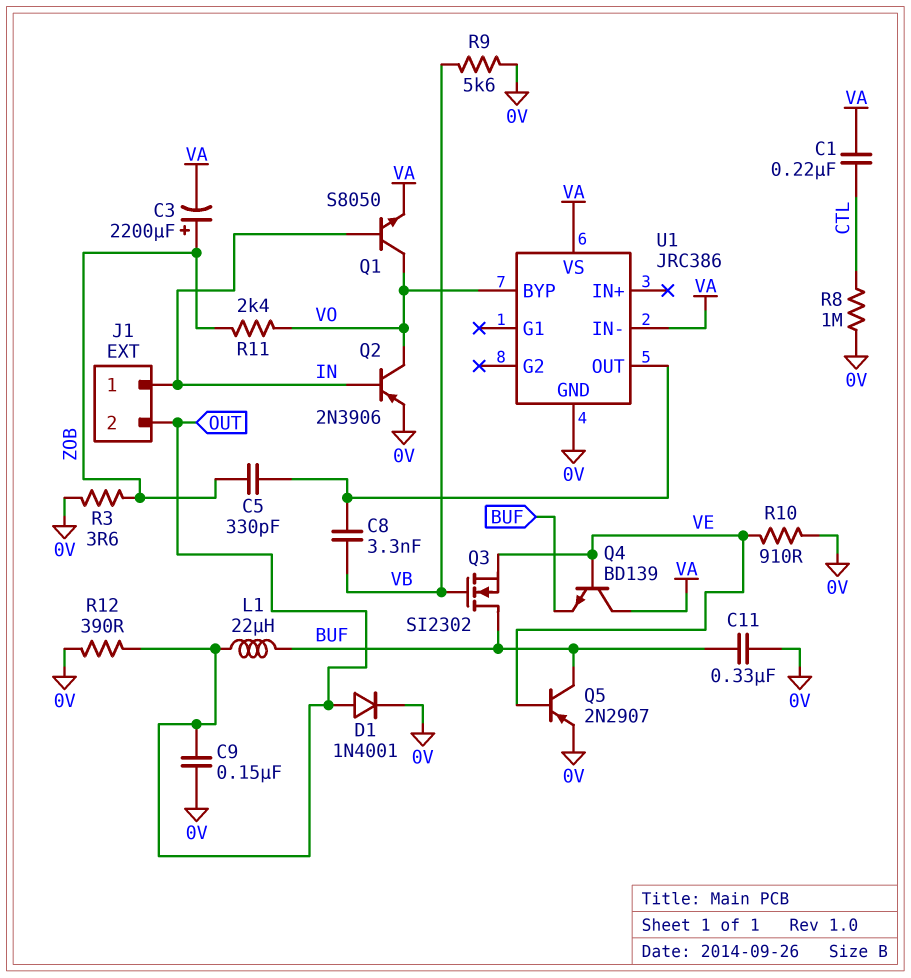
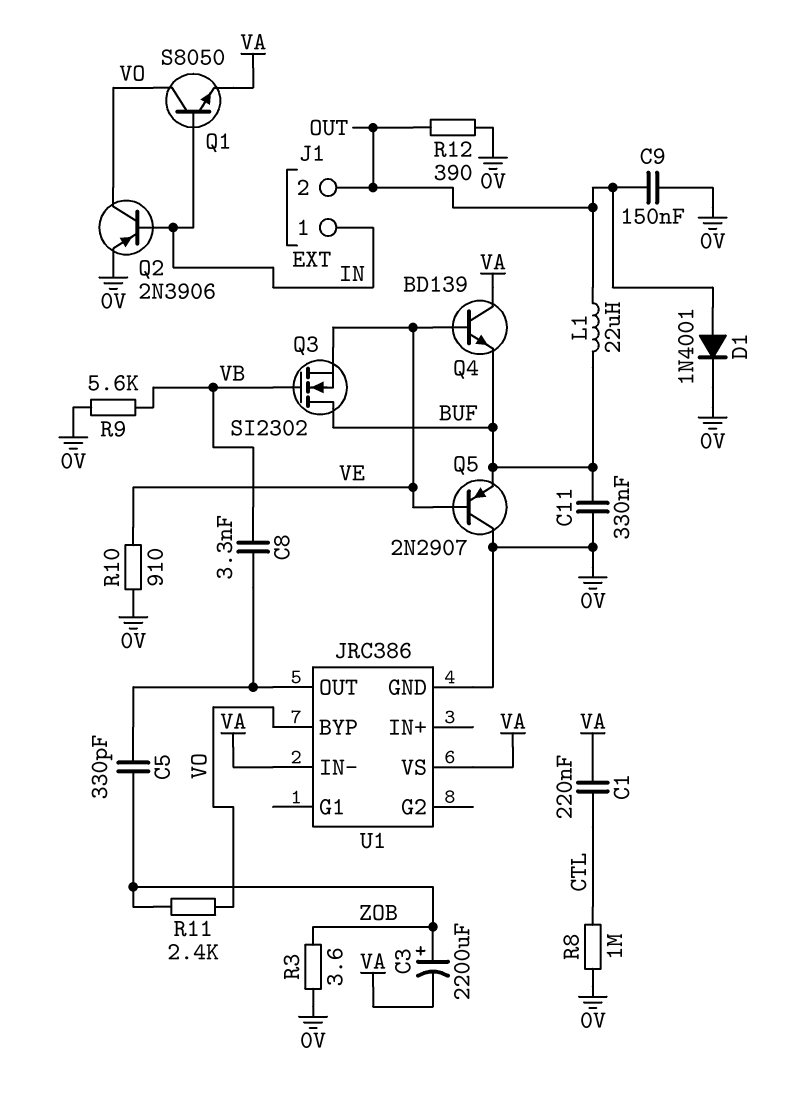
Q5: PNP 2N2907 (B VE, C BUF, E 0V) -> PNP 2N2907 (B VE, C 0V, E BUF)

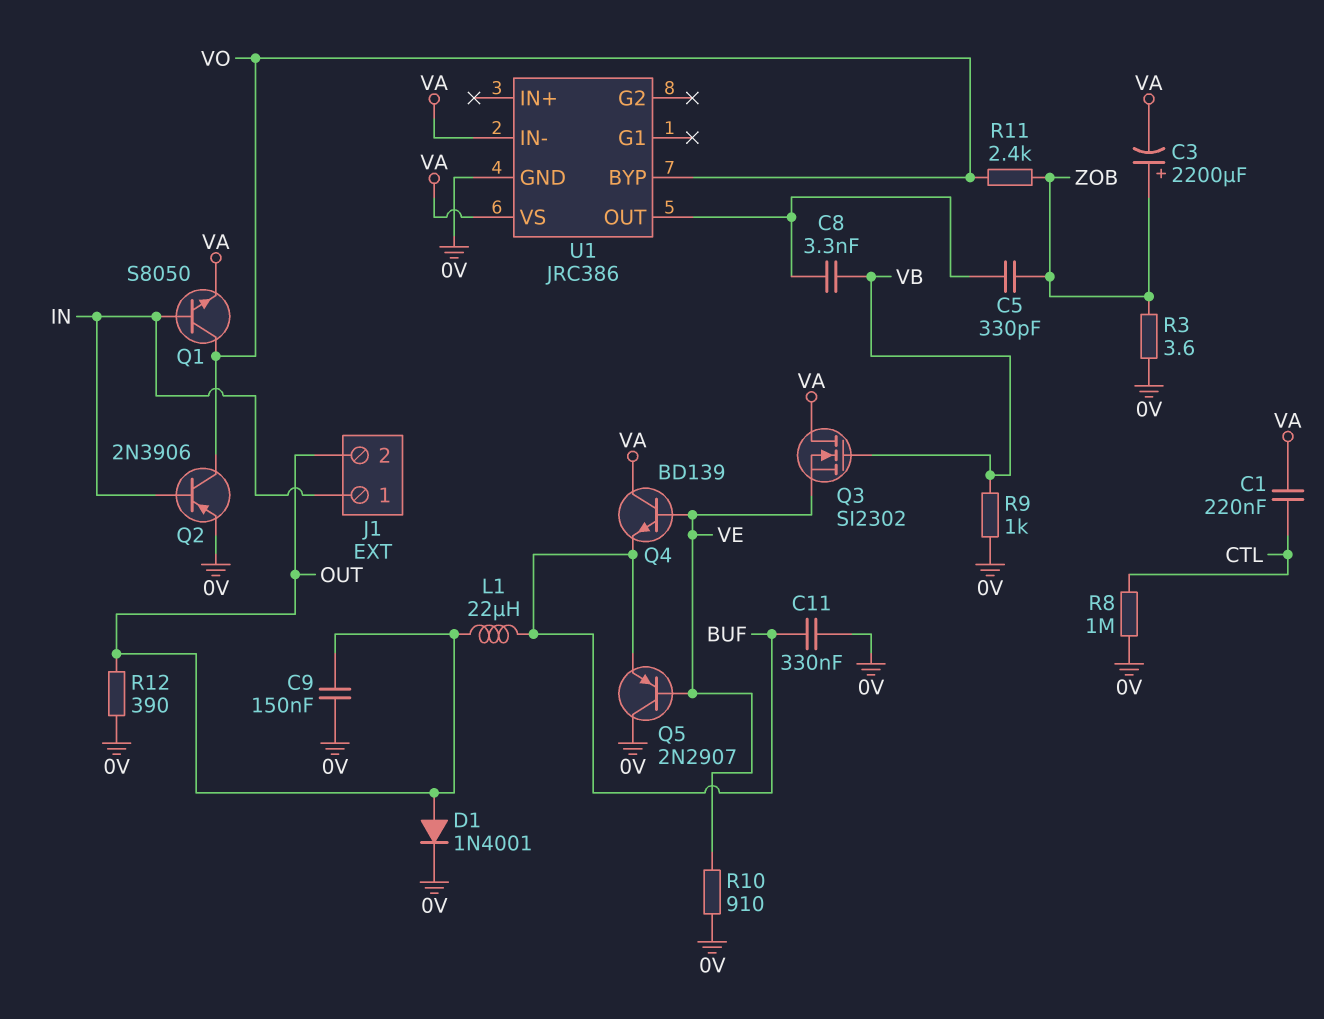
Q3: NMOS SI2302 (G VB, D BUF, S VE) -> NMOS SI2302 (G VB, D VA, S VE)
R9: 5.6k (0V, VB) -> 1k (0V, VB)

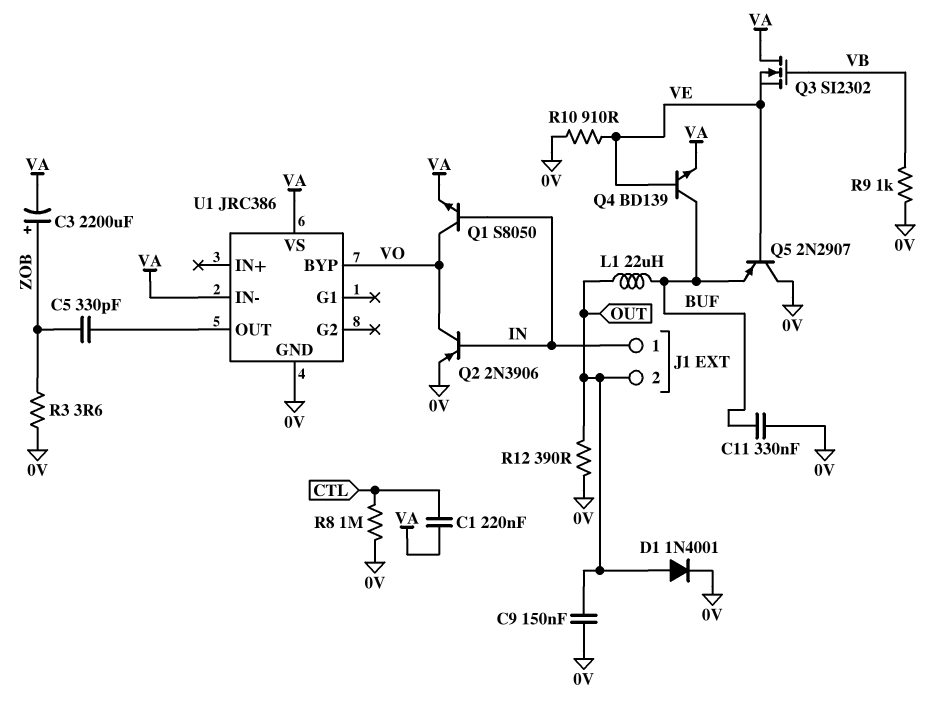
C8: 3.3nF (U1/OUT, VB) -> none
Q4: NPN BD139 (B VE, C VA, E BUF) -> NPN BD139 (B VE, C BUF, E VA)
R11: 2.4k (VO, ZOB) -> none

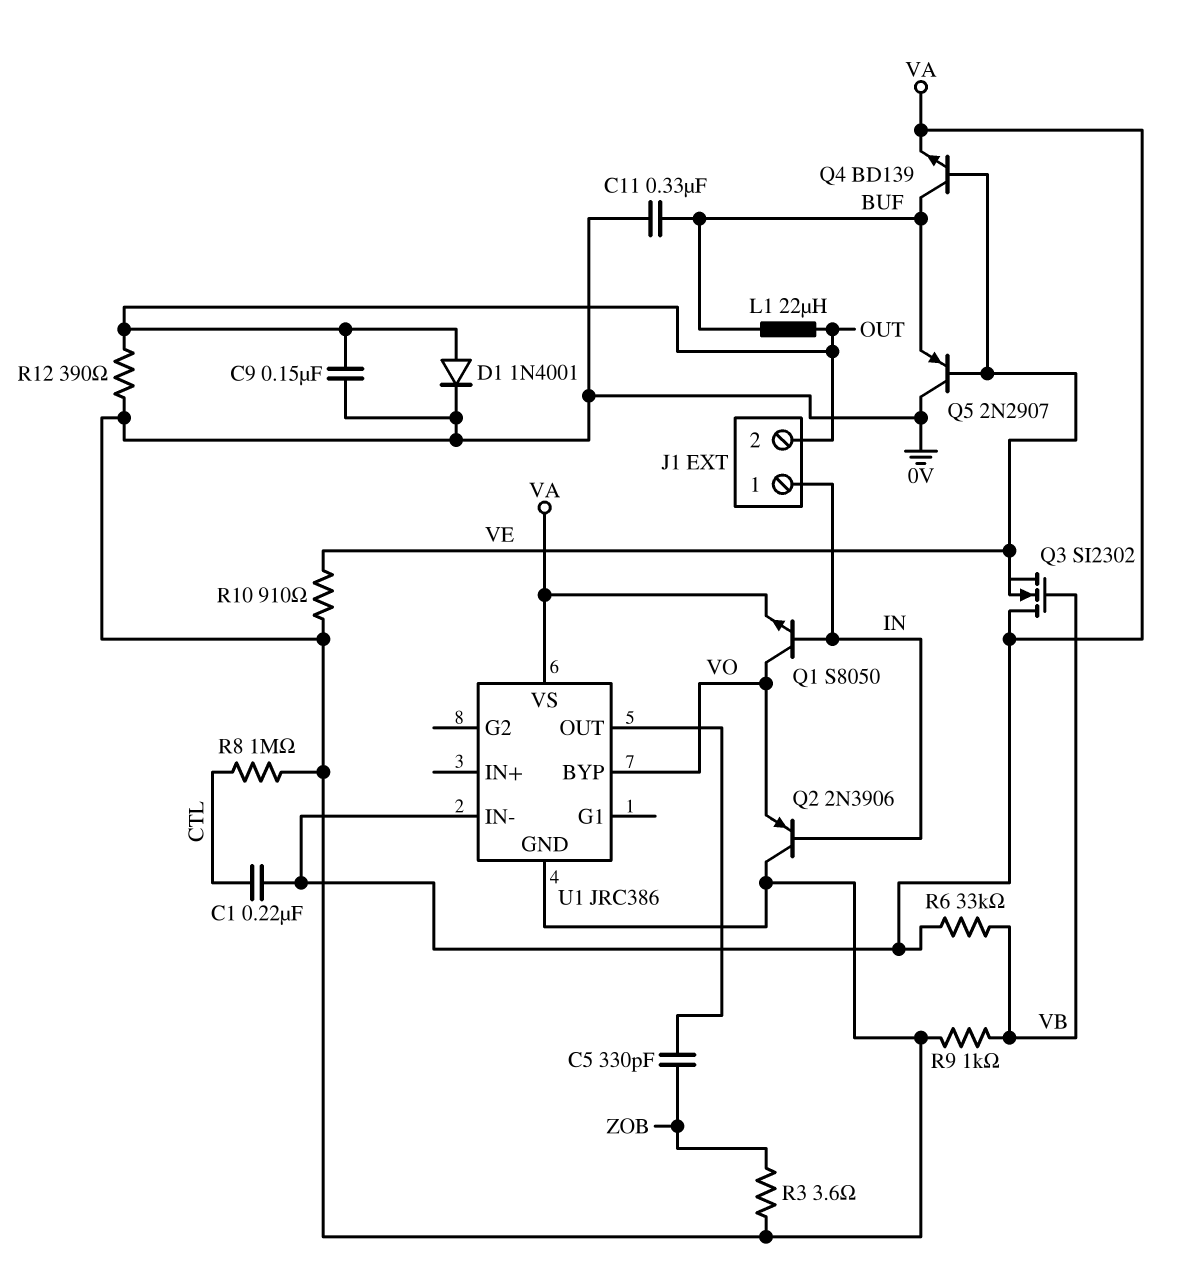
C3: 2200uF (plus ZOB, minus VA) -> none
Q2: PNP 2N3906 (B IN, C VO, E 0V) -> PNP 2N3906 (B IN, C 0V, E VO)
R6: none -> 33k (VA, VB)

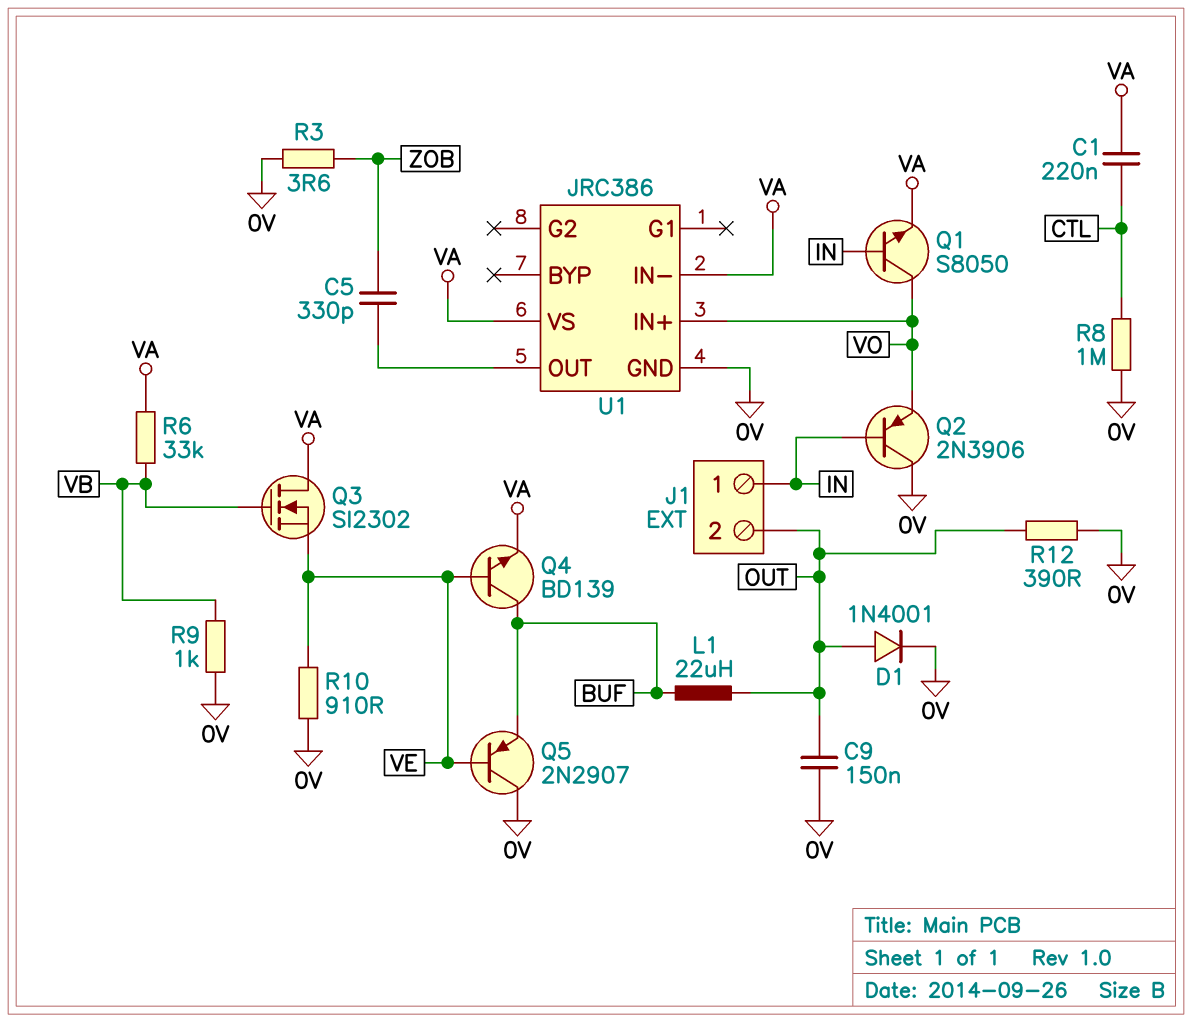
C11: 330nF (0V, BUF) -> none
U1 pin BYP: VO -> none
U1 pin IN+: none -> VO

